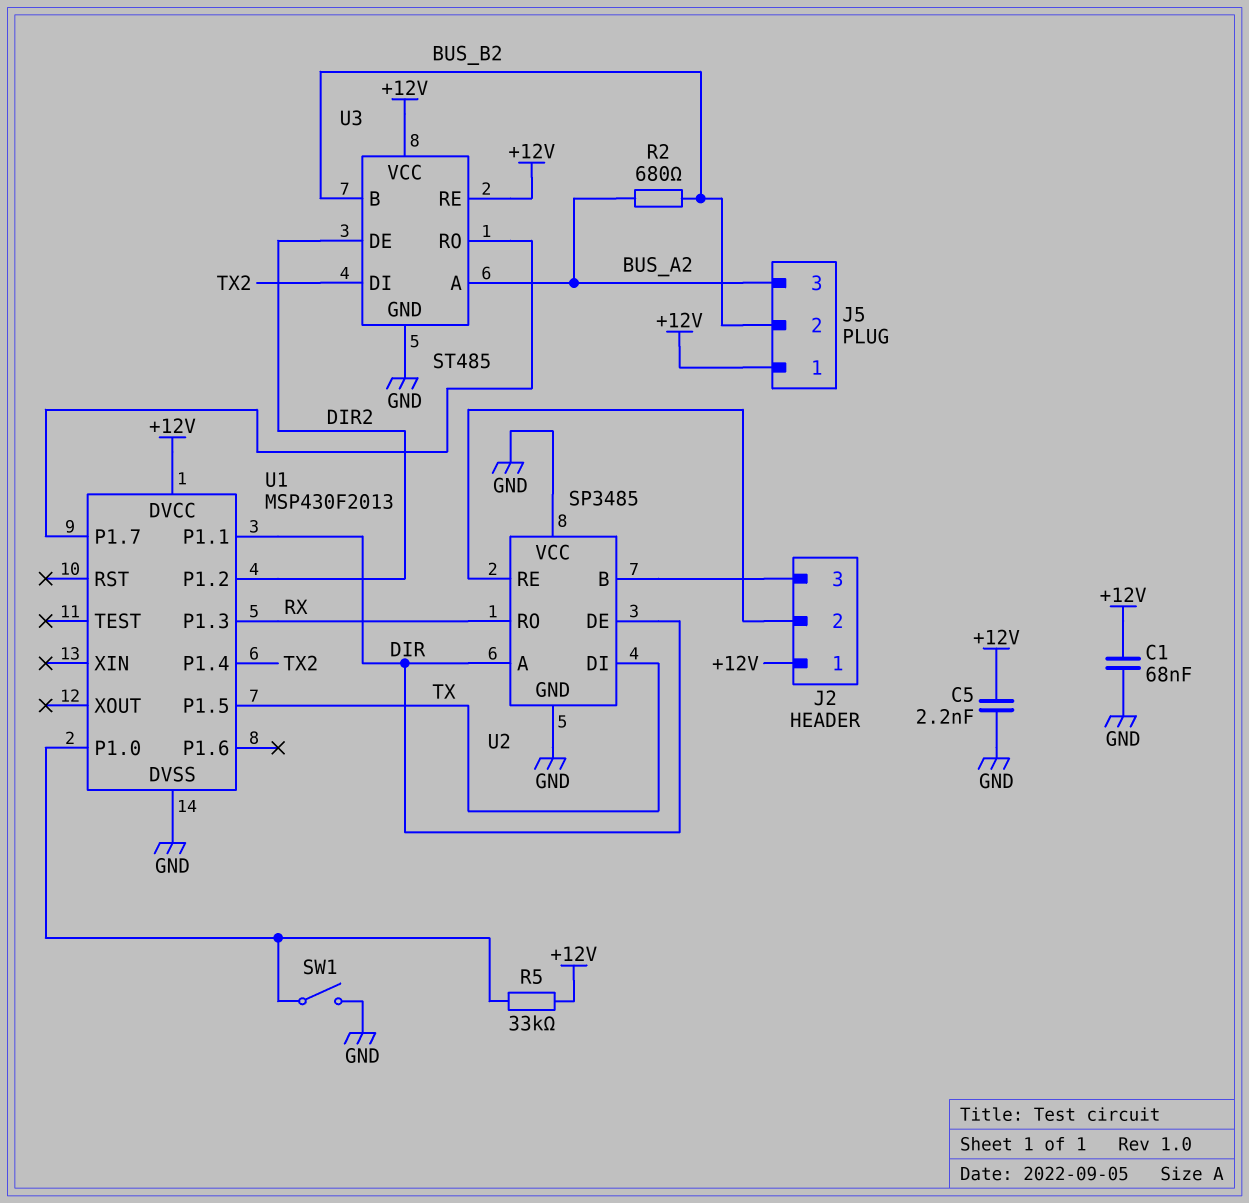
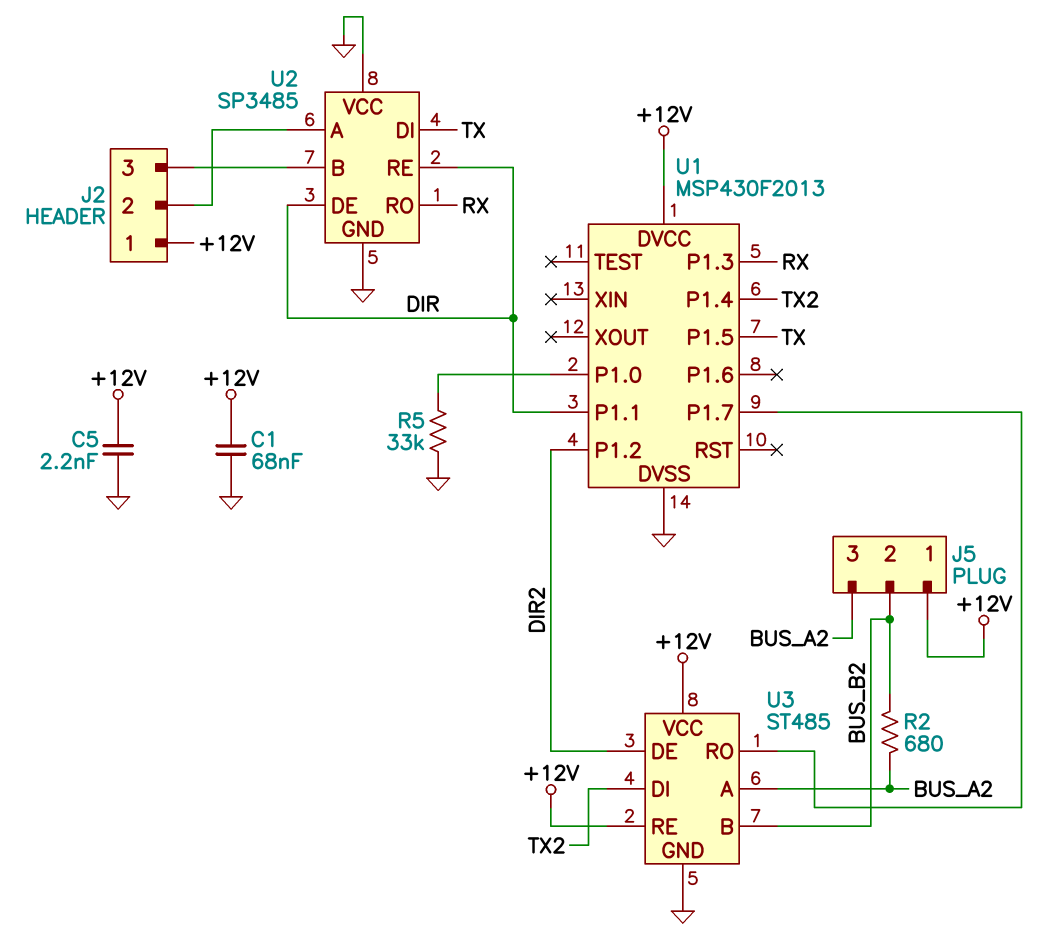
R5: 33k (+12V, U1/P1.0) -> 33k (GND, U1/P1.0)
SW1: switch (GND, U1/P1.0) -> none
U2 pin A: DIR -> J2/2
U2 pin RE: J2/2 -> DIR

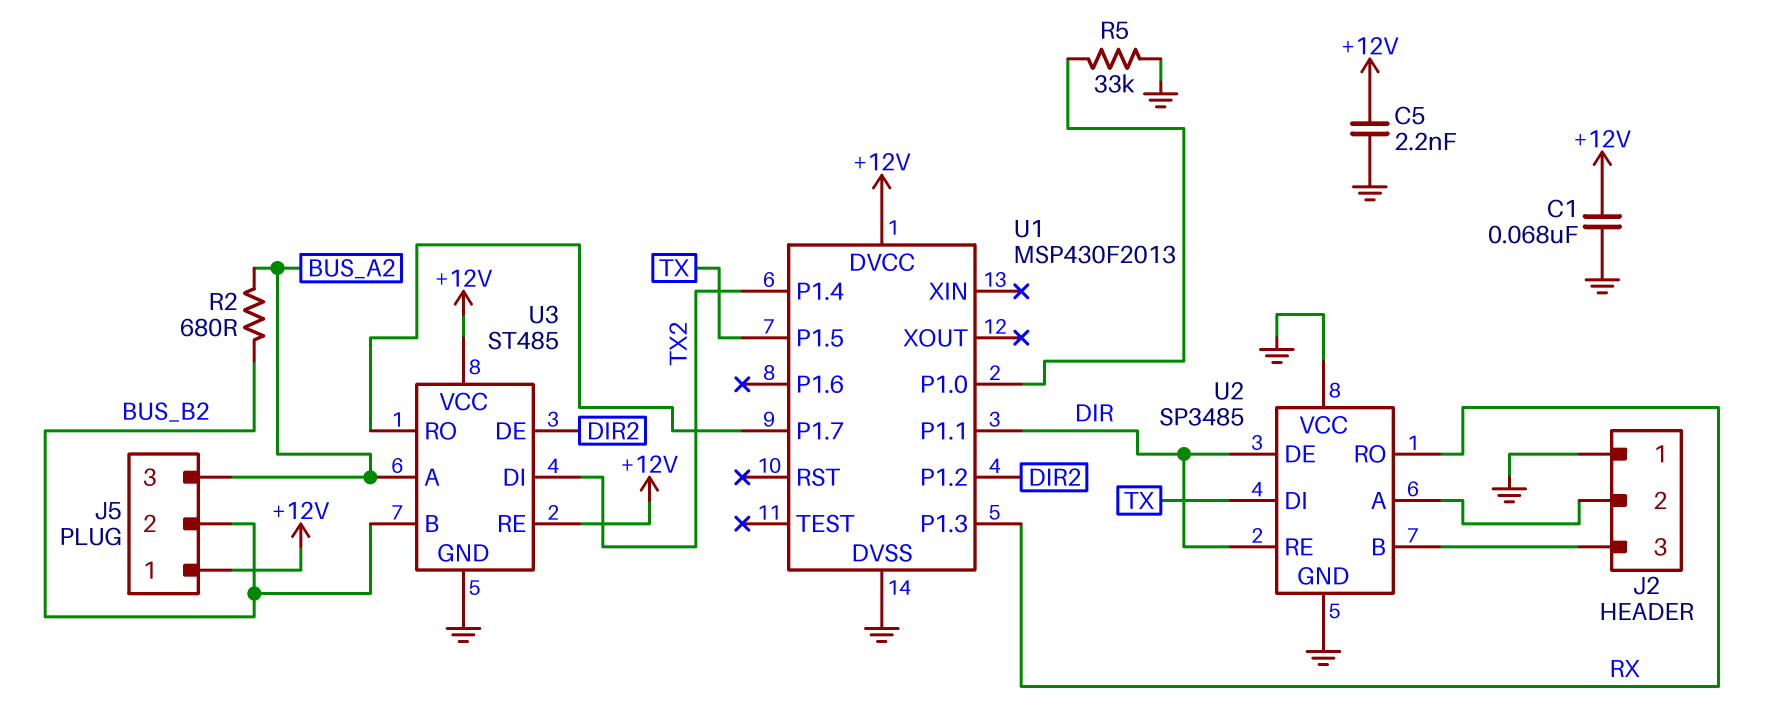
J2 pin 1: +12V -> GND

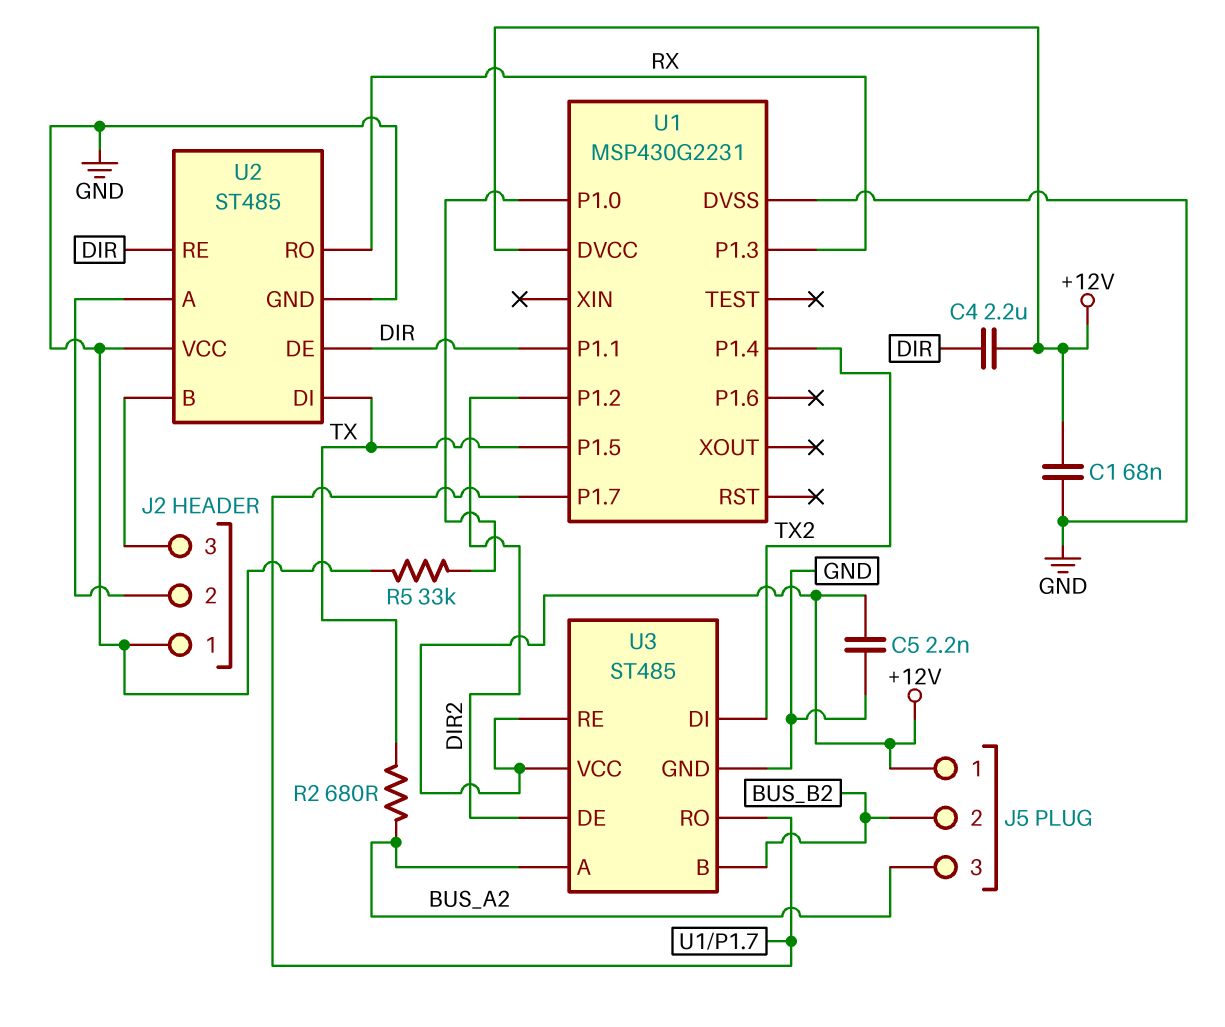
C4: none -> 2.2uF (+12V, DIR)
R2: 680 (BUS_A2, BUS_B2) -> 680 (BUS_A2, TX)
U1: MSP430F2013 -> MSP430G2231
U2: SP3485 -> ST485

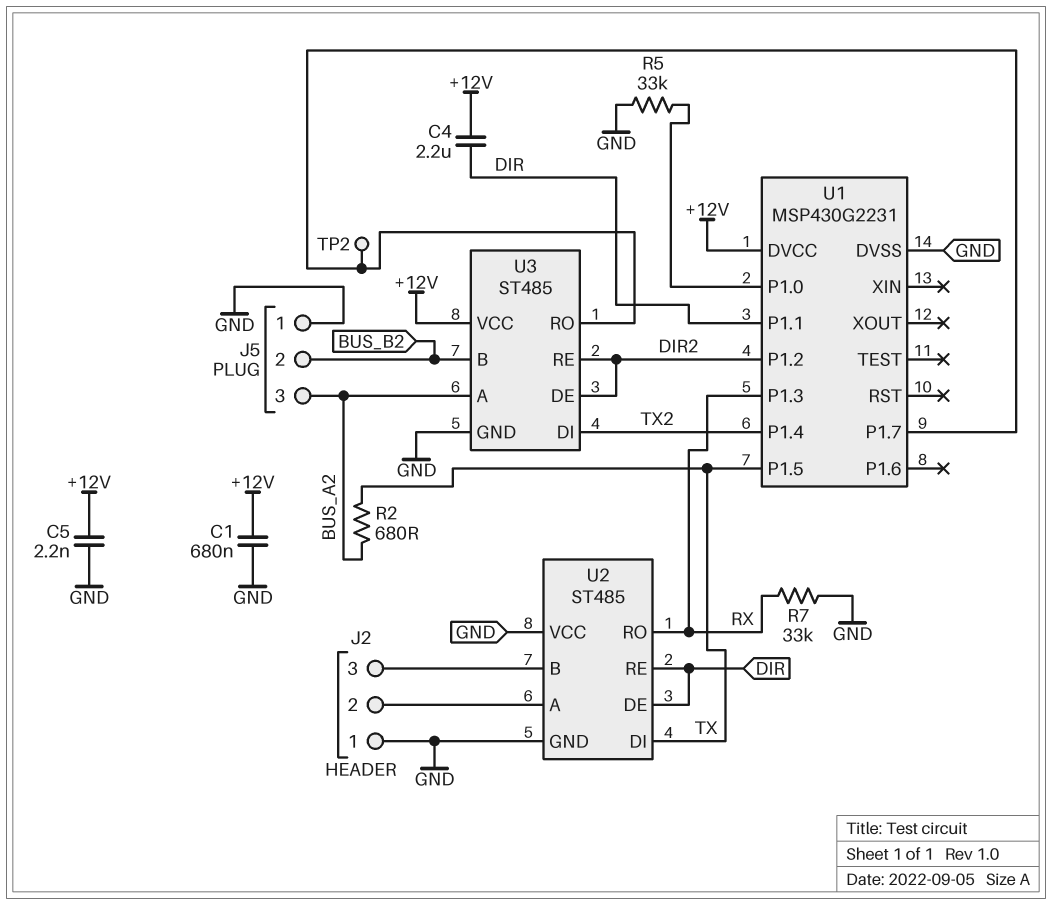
C1: 68nF (+12V, GND) -> 680nF (+12V, GND)
J5 pin 1: +12V -> GND
R7: none -> 33k (GND, RX)
TP2: none -> test point (U1/P1.7)
U3 pin RE: +12V -> DIR2

